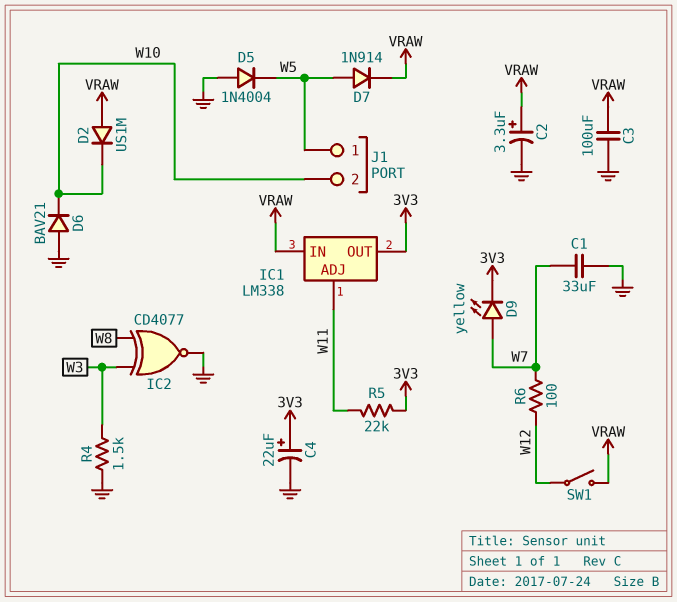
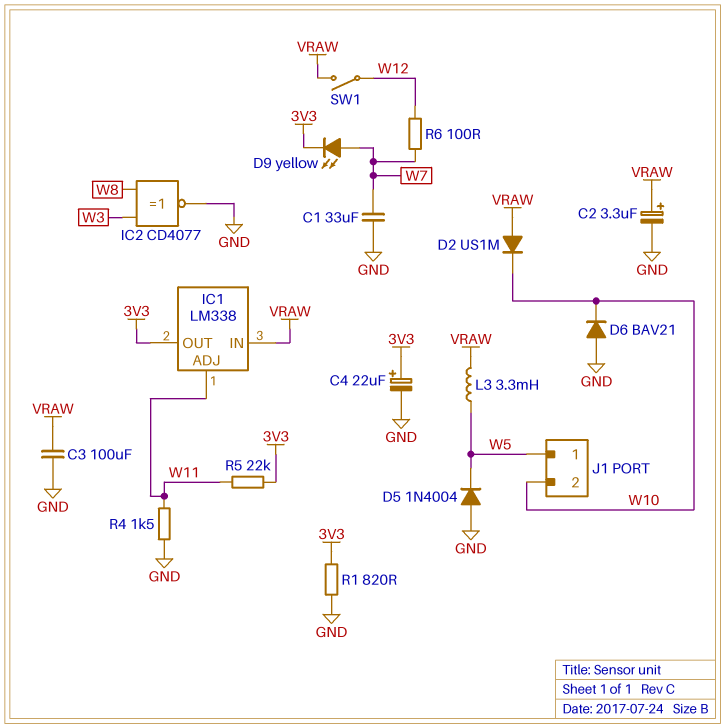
D7: diode 1N914 (A W5, K VRAW) -> none
L3: none -> 3.3mH (VRAW, W5)
R1: none -> 820 (3V3, GND)
R4: 1.5k (GND, W3) -> 1.5k (GND, W11)

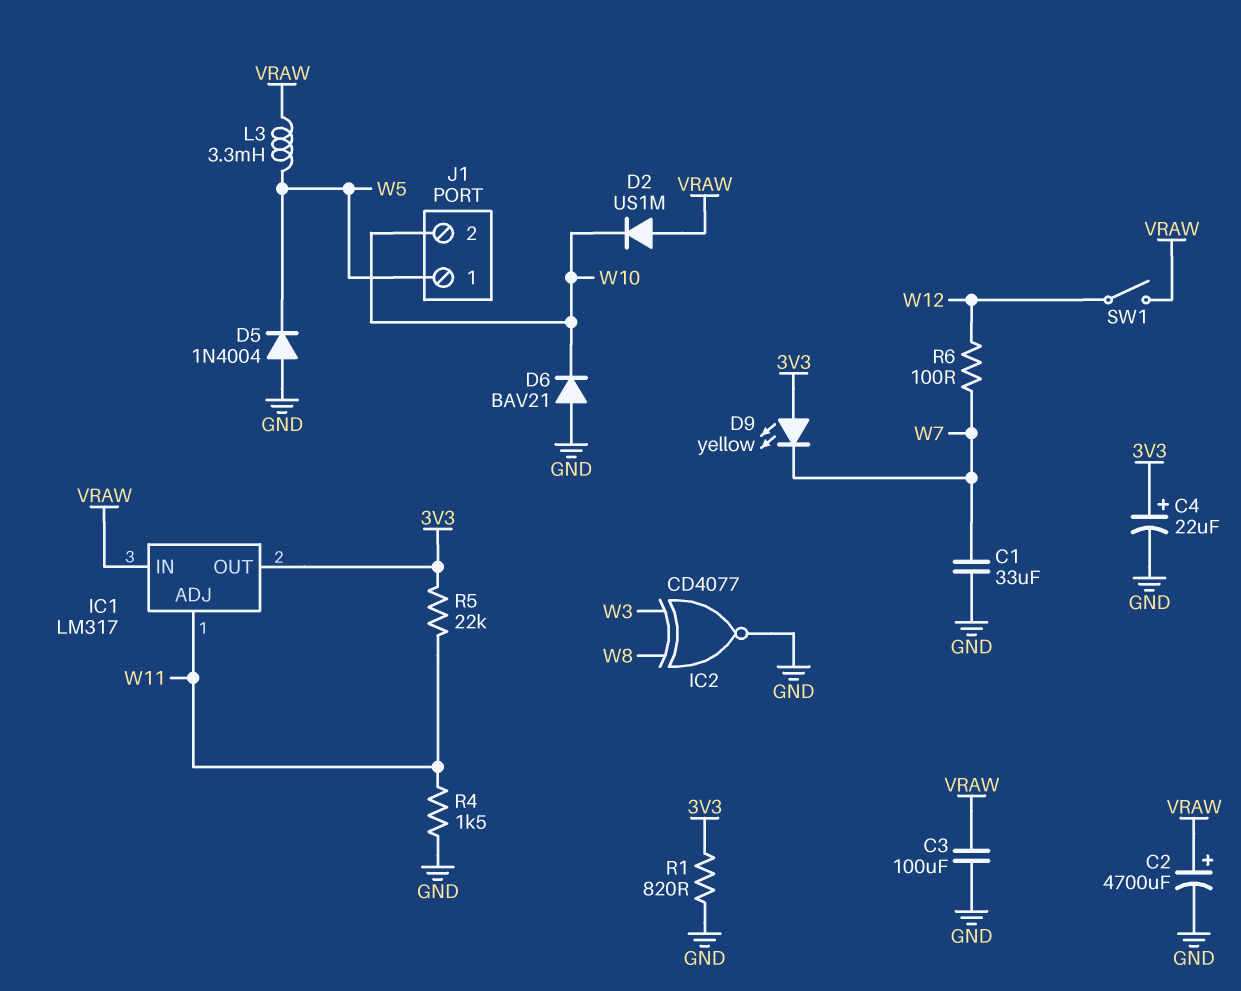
C2: 3.3uF (plus VRAW, minus GND) -> 4700uF (plus VRAW, minus GND)
D9: LED yellow (A W7, K 3V3) -> LED yellow (A 3V3, K W7)
IC1: LM338 -> LM317

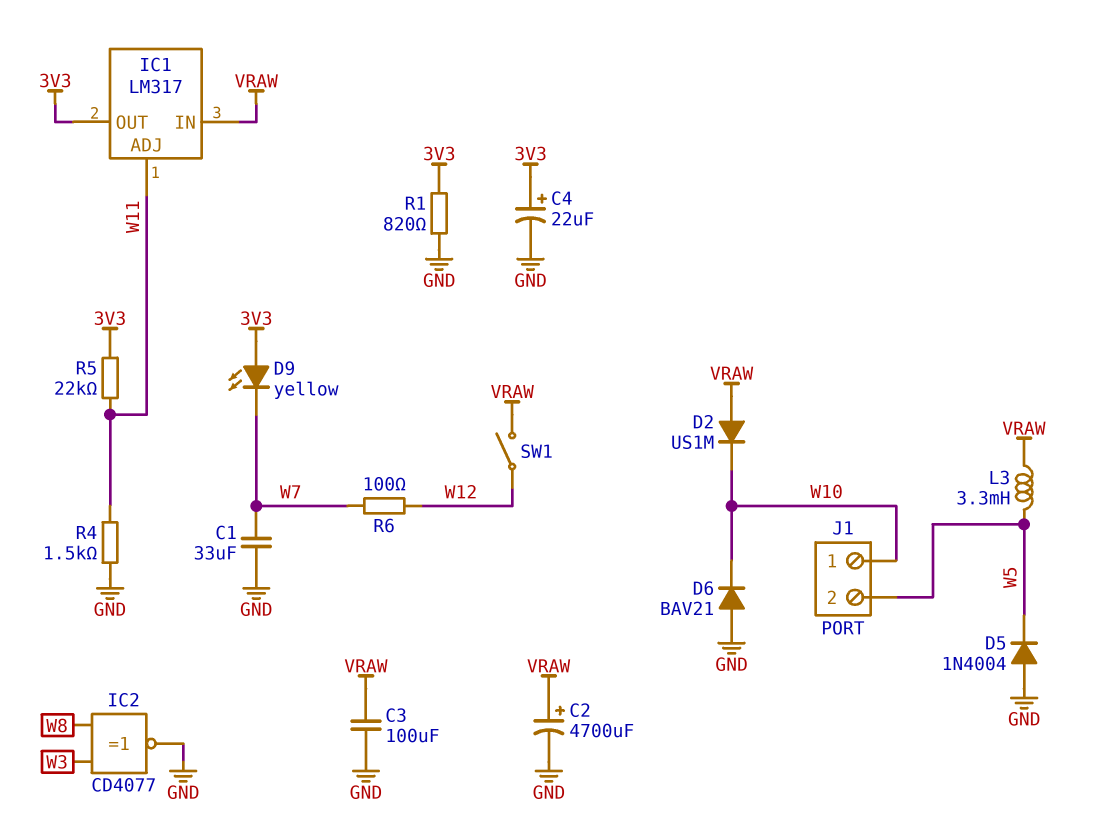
J1 pin 1: W5 -> W10
J1 pin 2: W10 -> W5

